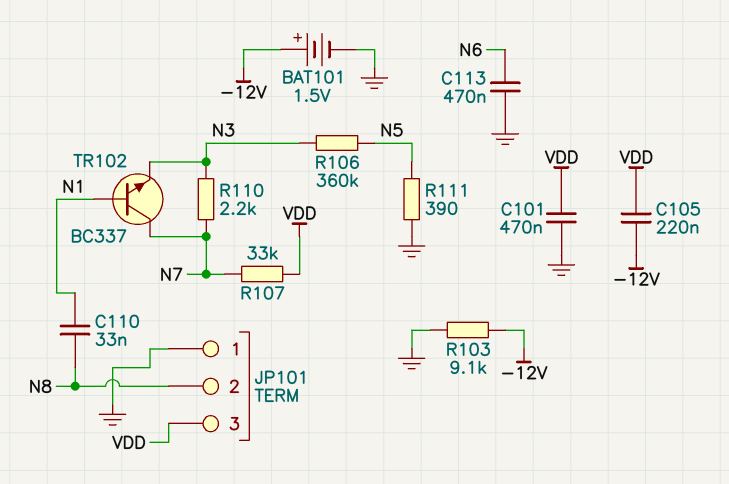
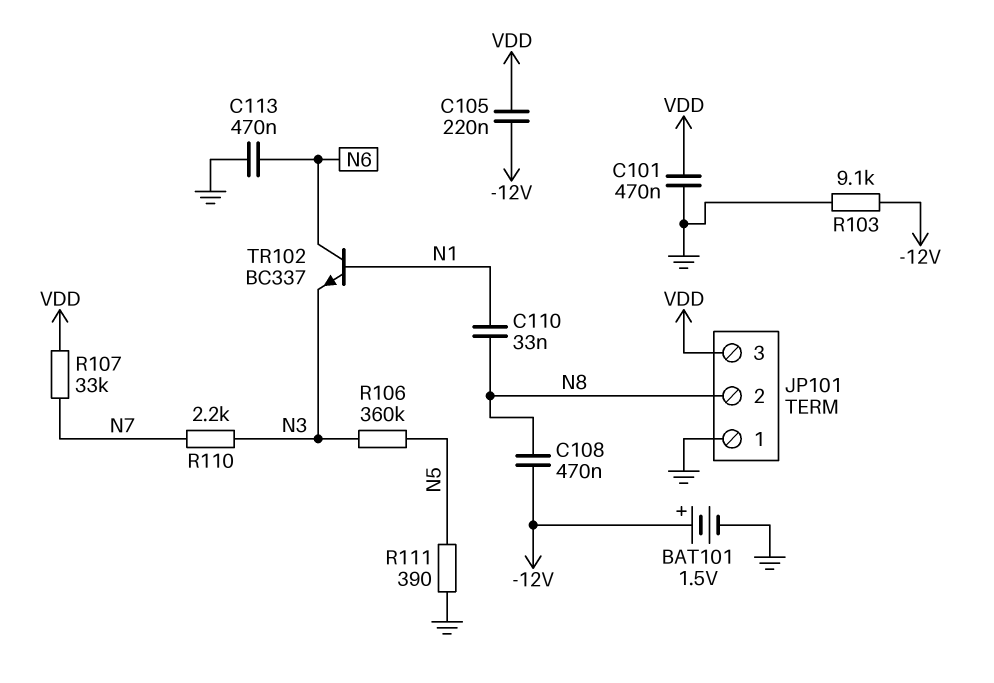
C108: none -> 470nF (-12V, N8)
TR102: NPN BC337 (B N1, C N7, E N3) -> NPN BC337 (B N1, C N6, E N3)

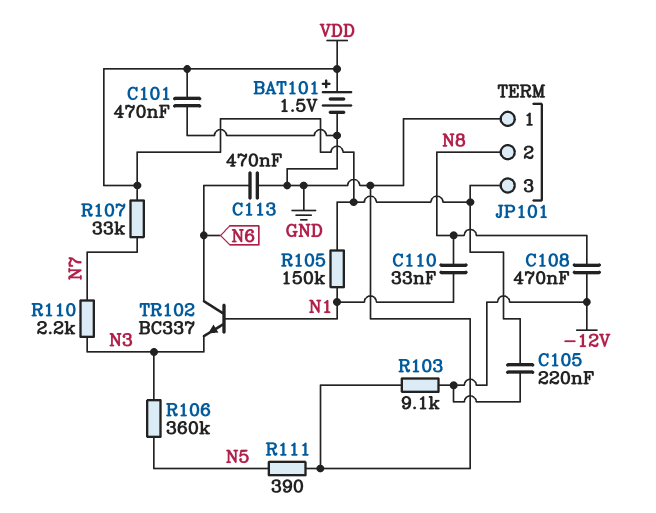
BAT101: 1.5V (plus -12V, minus GND) -> 1.5V (plus VDD, minus GND)
R105: none -> 150k (N1, VDD)

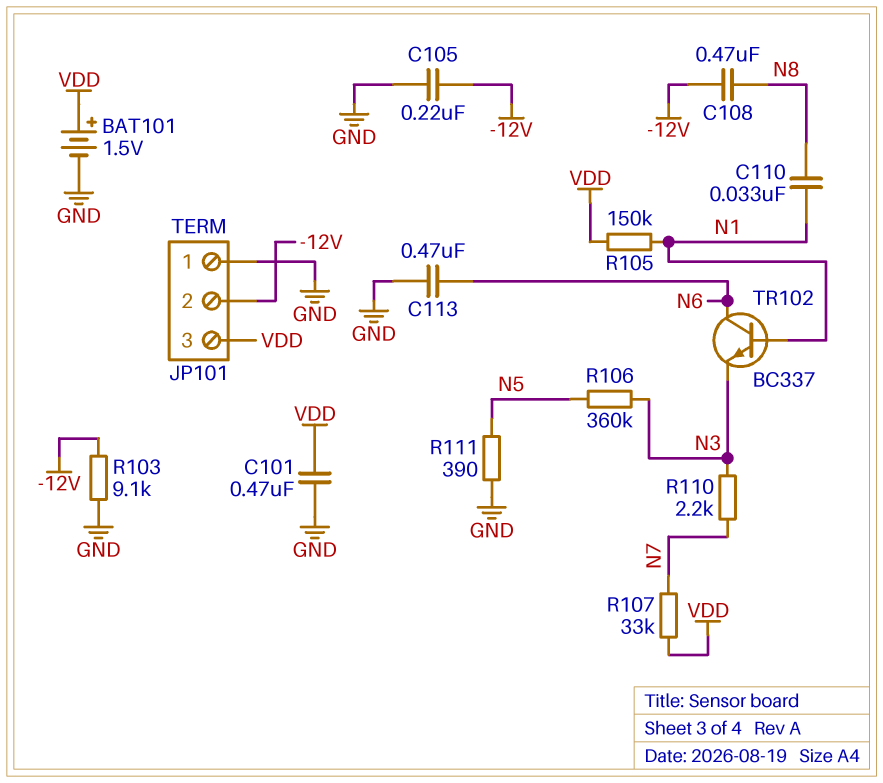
C105: 220nF (-12V, VDD) -> 220nF (-12V, GND)
JP101 pin 2: N8 -> -12V

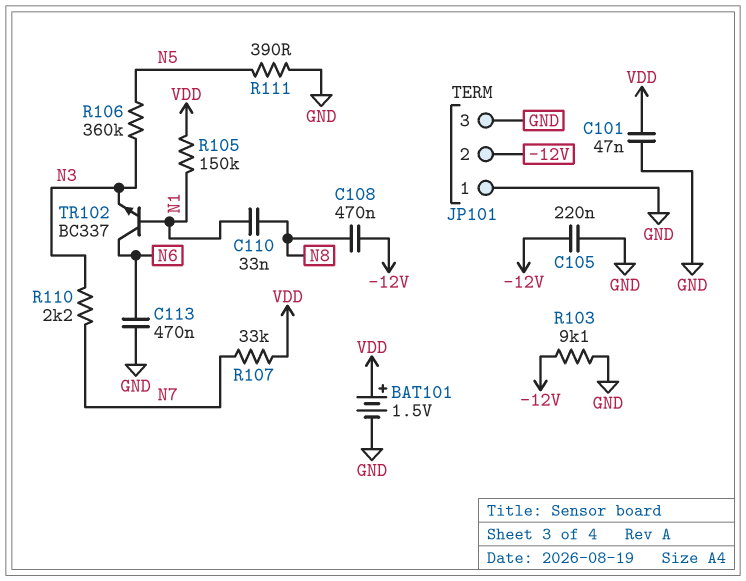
C101: 470nF (GND, VDD) -> 47nF (GND, VDD)
JP101 pin 3: VDD -> GND

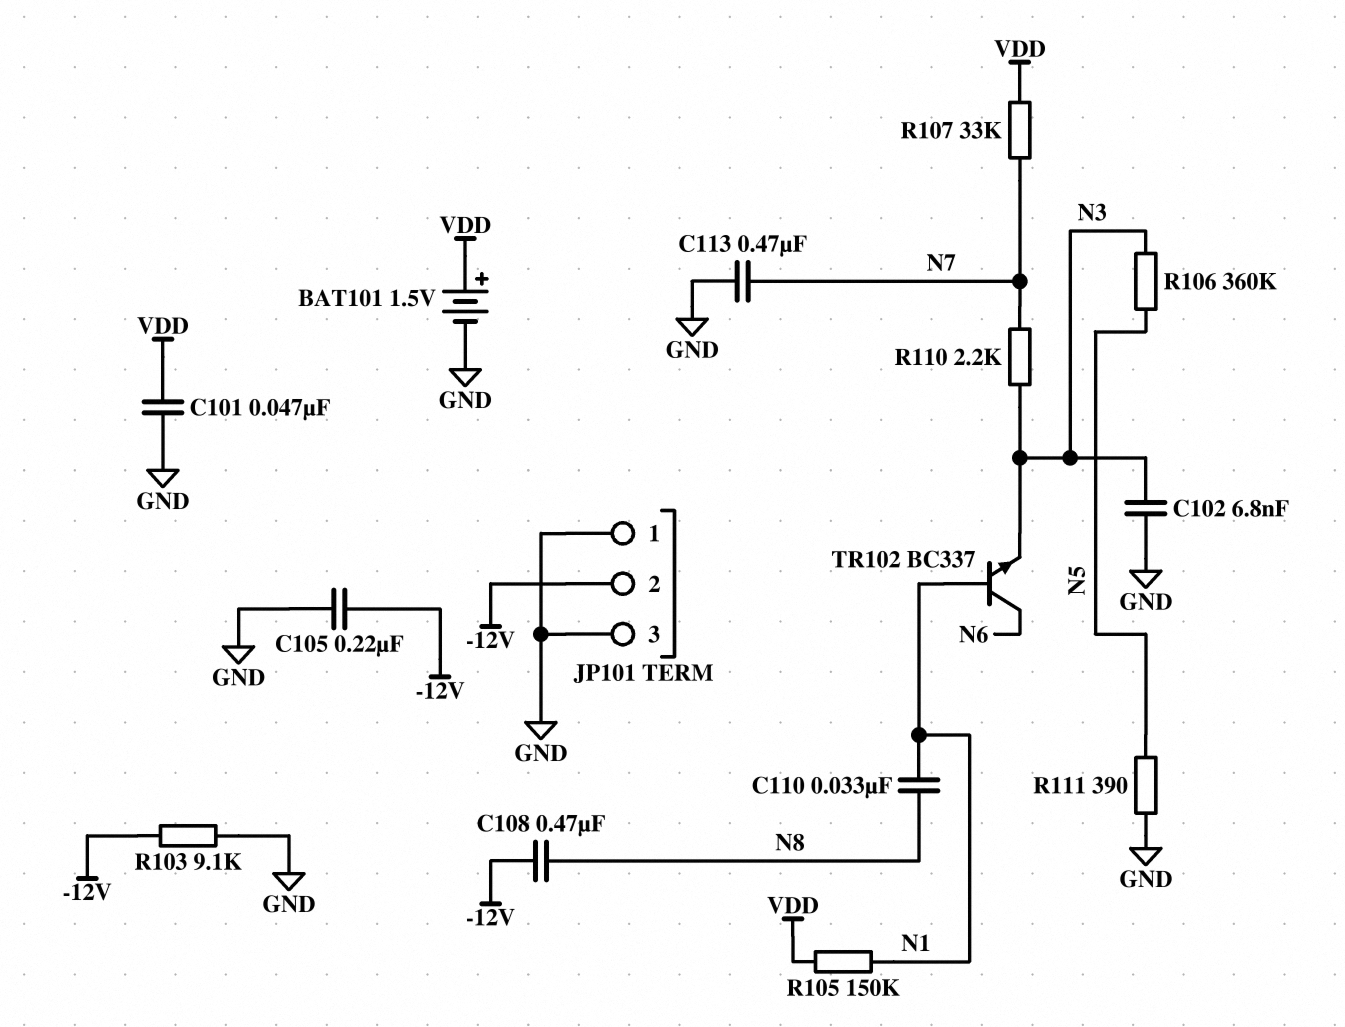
C102: none -> 6.8nF (GND, N3)
C113: 470nF (GND, N6) -> 470nF (GND, N7)

